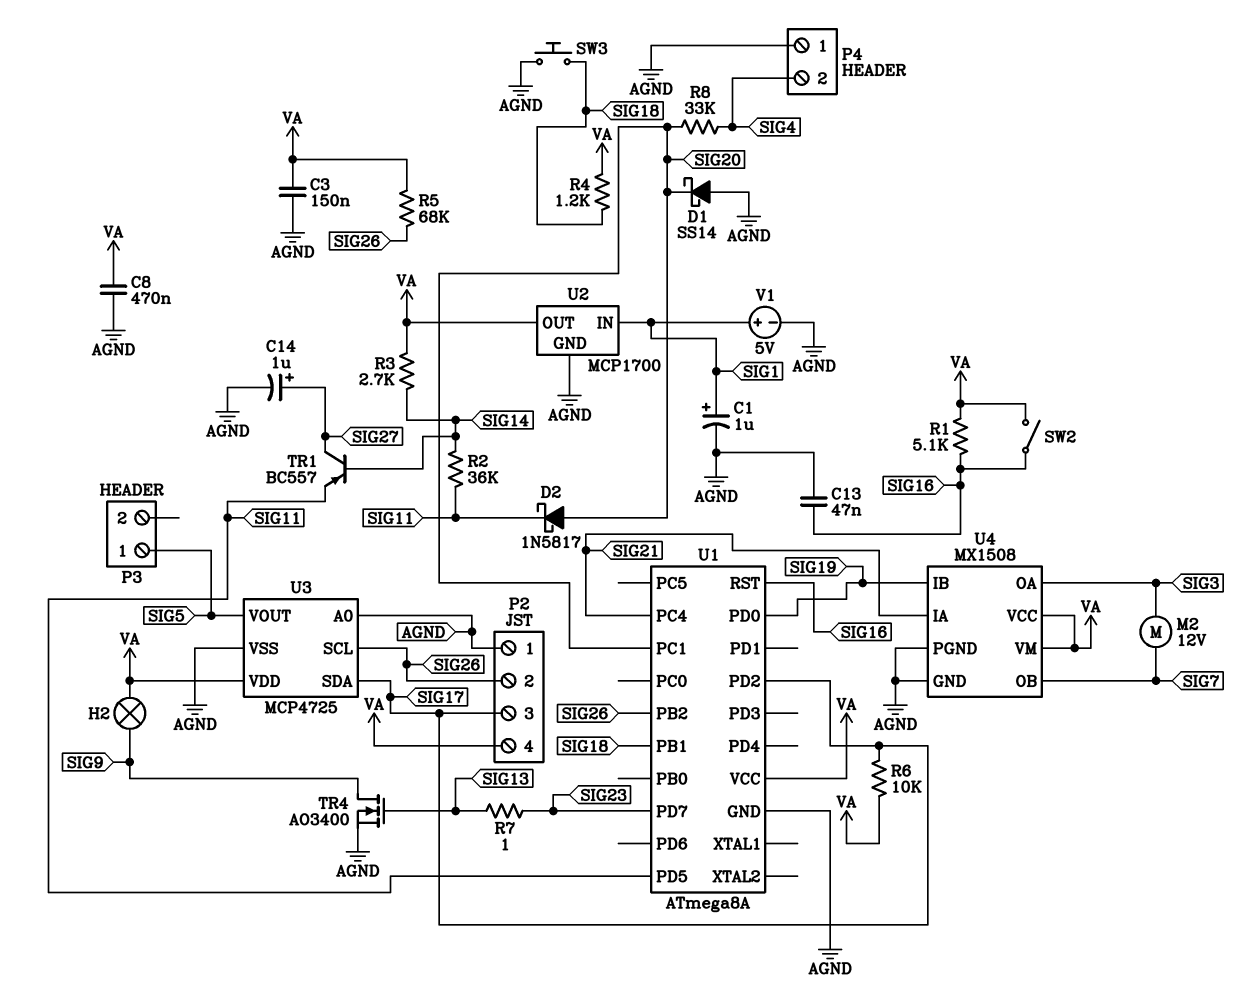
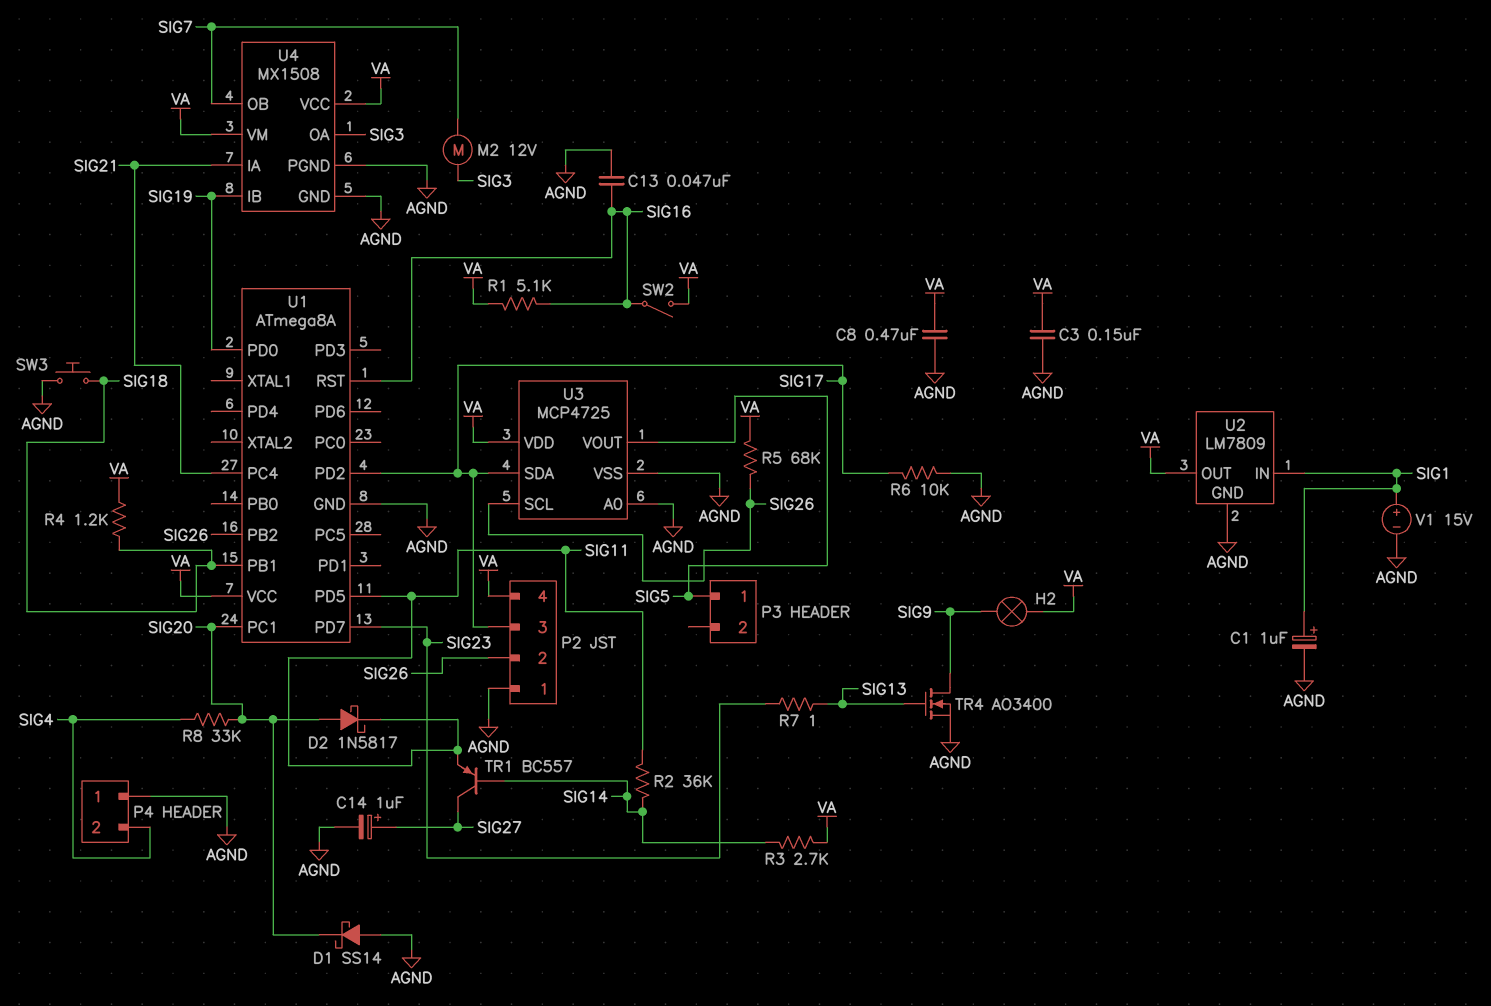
R6: 10k (SIG17, VA) -> 10k (AGND, SIG17)
U2: MCP1700 -> LM7809
V1: 5V (plus SIG1, minus AGND) -> 15V (plus SIG1, minus AGND)

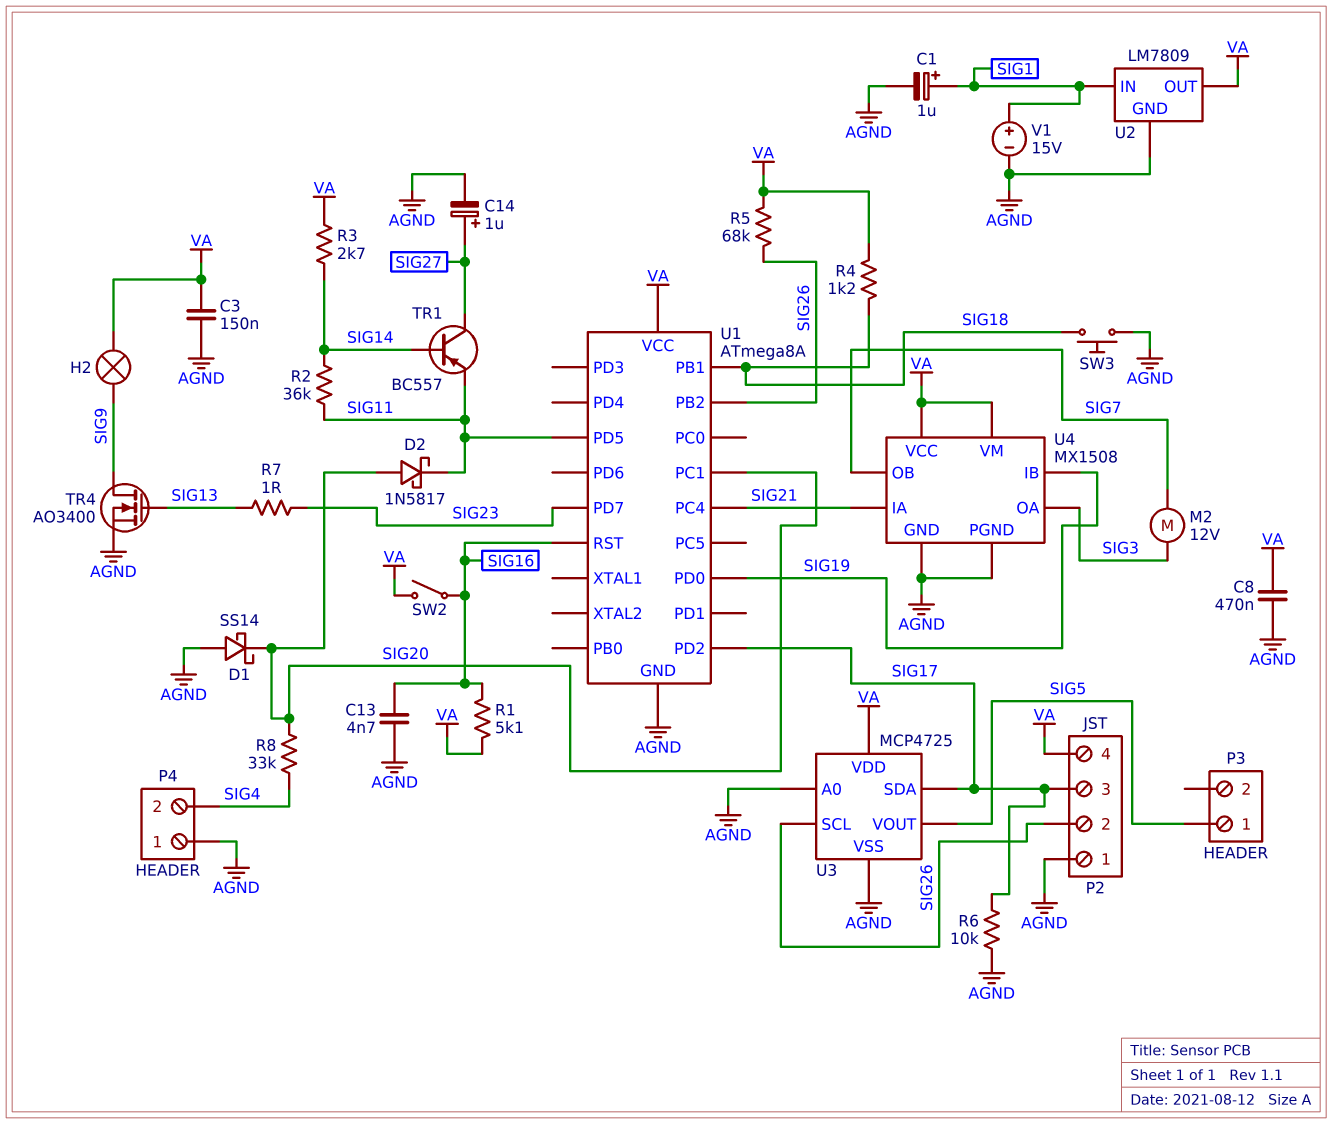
C13: 47nF (AGND, SIG16) -> 4.7nF (AGND, SIG16)

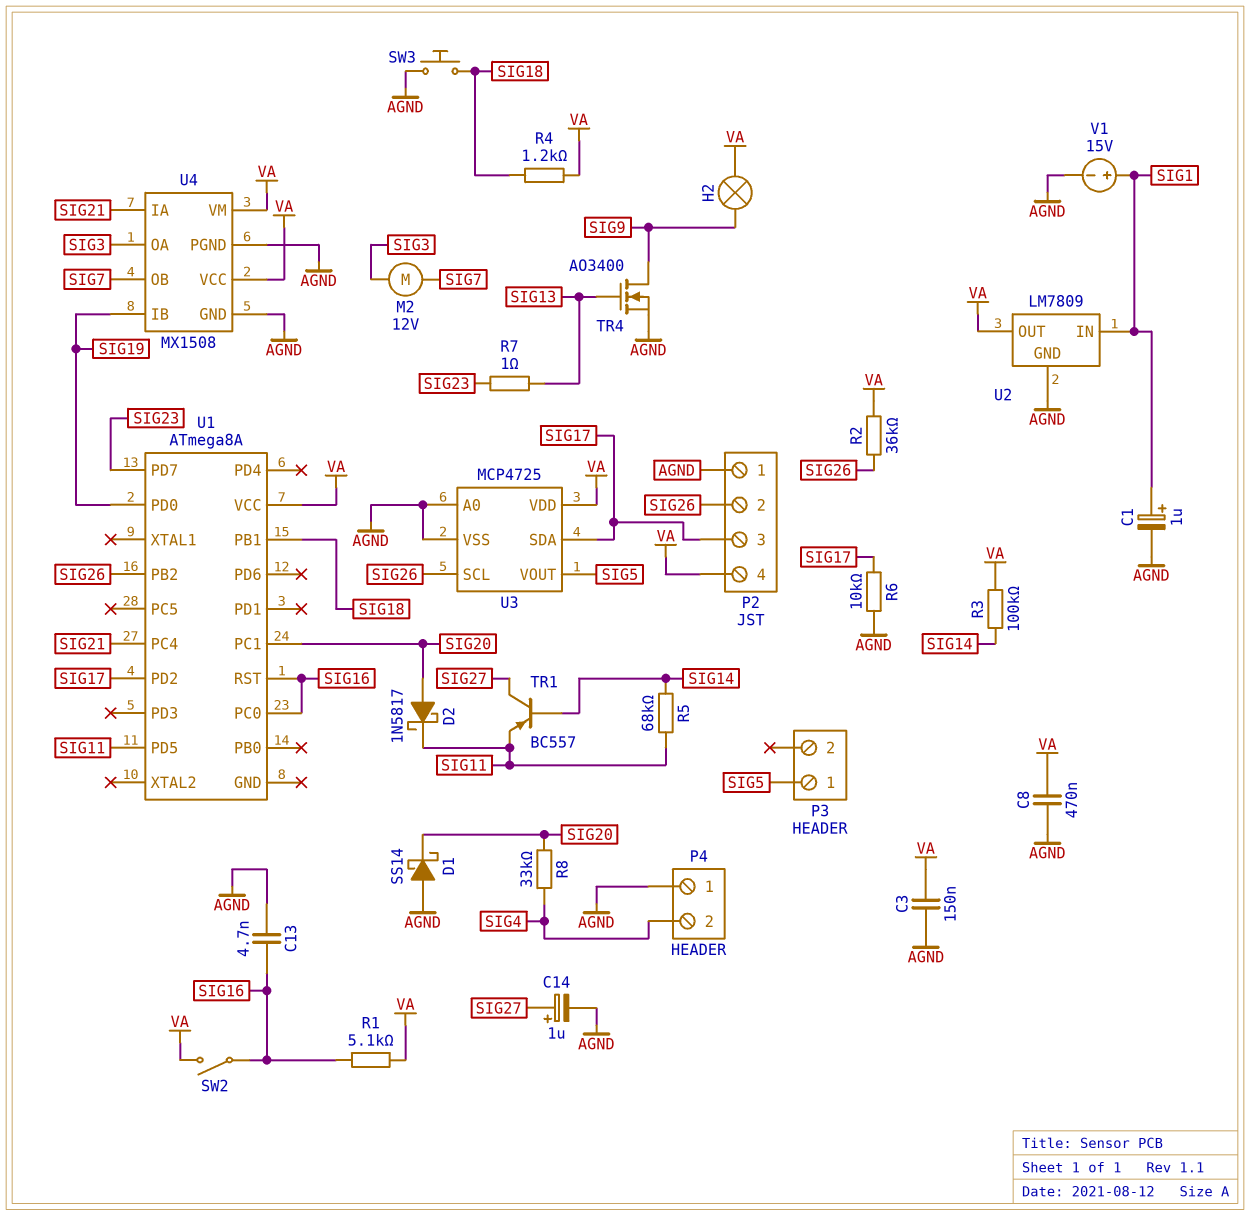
R2: 36k (SIG11, SIG14) -> 36k (SIG26, VA)
R3: 2.7k (SIG14, VA) -> 100k (SIG14, VA)
R5: 68k (SIG26, VA) -> 68k (SIG11, SIG14)
U1 pin GND: AGND -> none
U1 pin PC0: none -> SIG16

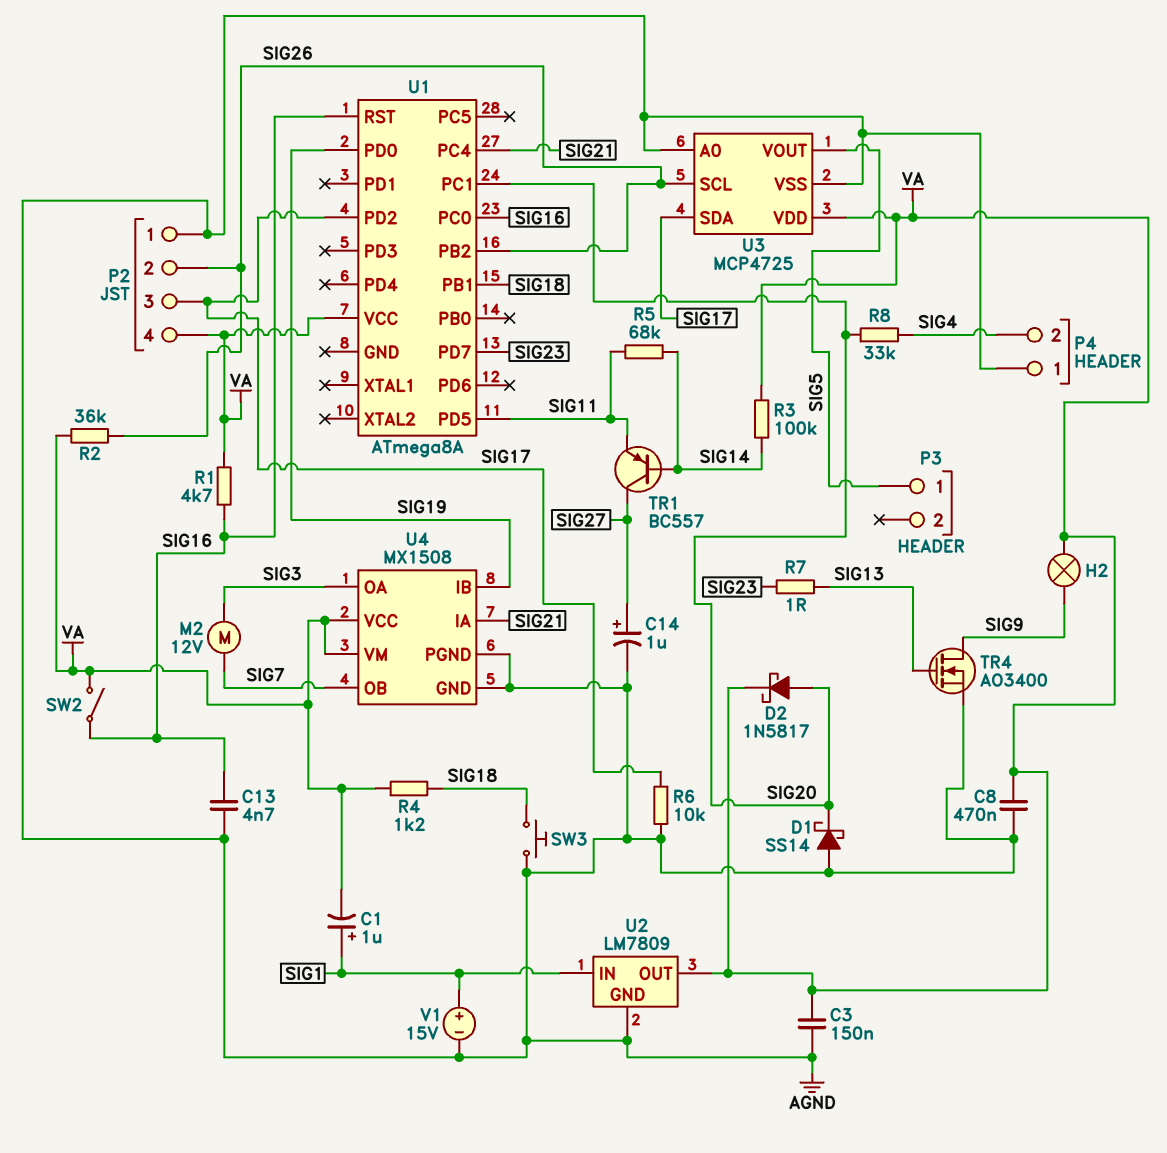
C1: 1uF (plus SIG1, minus AGND) -> 1uF (plus SIG1, minus VA)
D2: schottky 1N5817 (A SIG20, K SIG11) -> schottky 1N5817 (A SIG20, K VA)
R1: 5.1k (SIG16, VA) -> 4.7k (SIG16, VA)

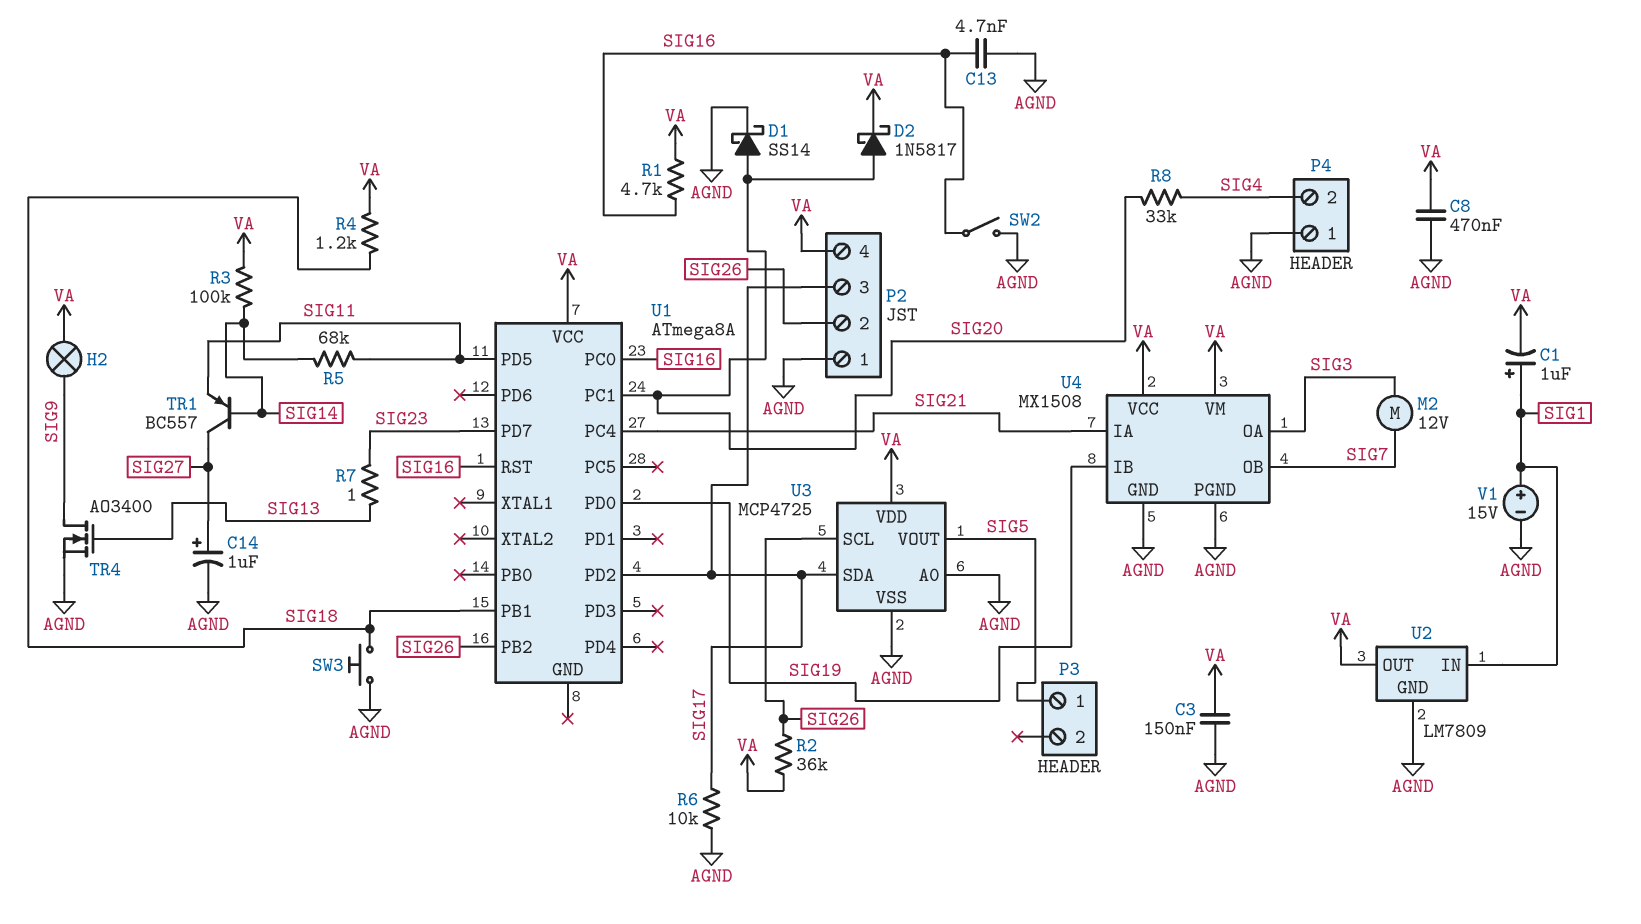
D1: schottky SS14 (A AGND, K SIG20) -> schottky SS14 (A SIG20, K AGND)
SW2: switch (SIG16, VA) -> switch (AGND, SIG16)

